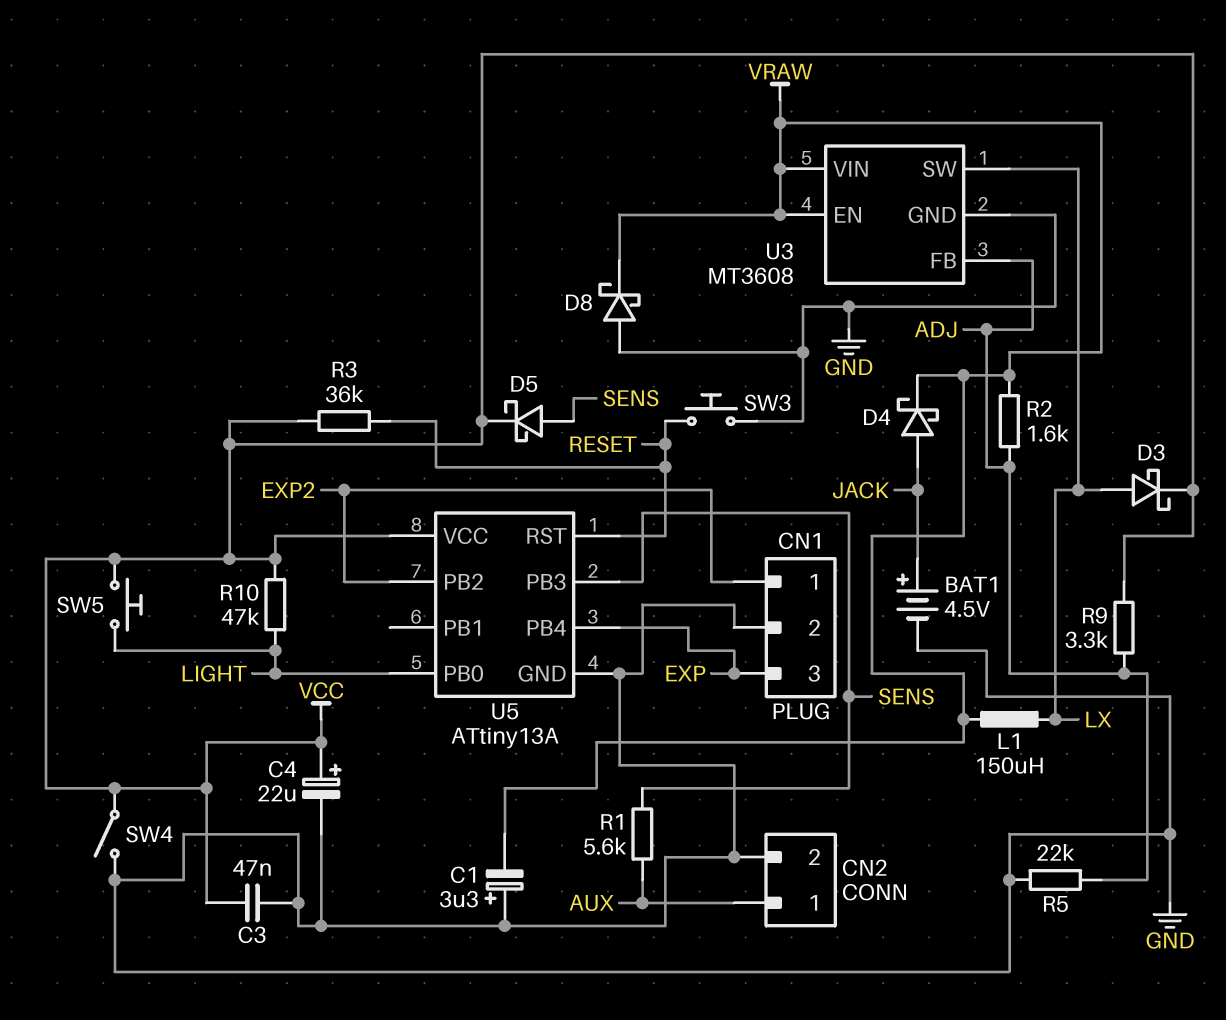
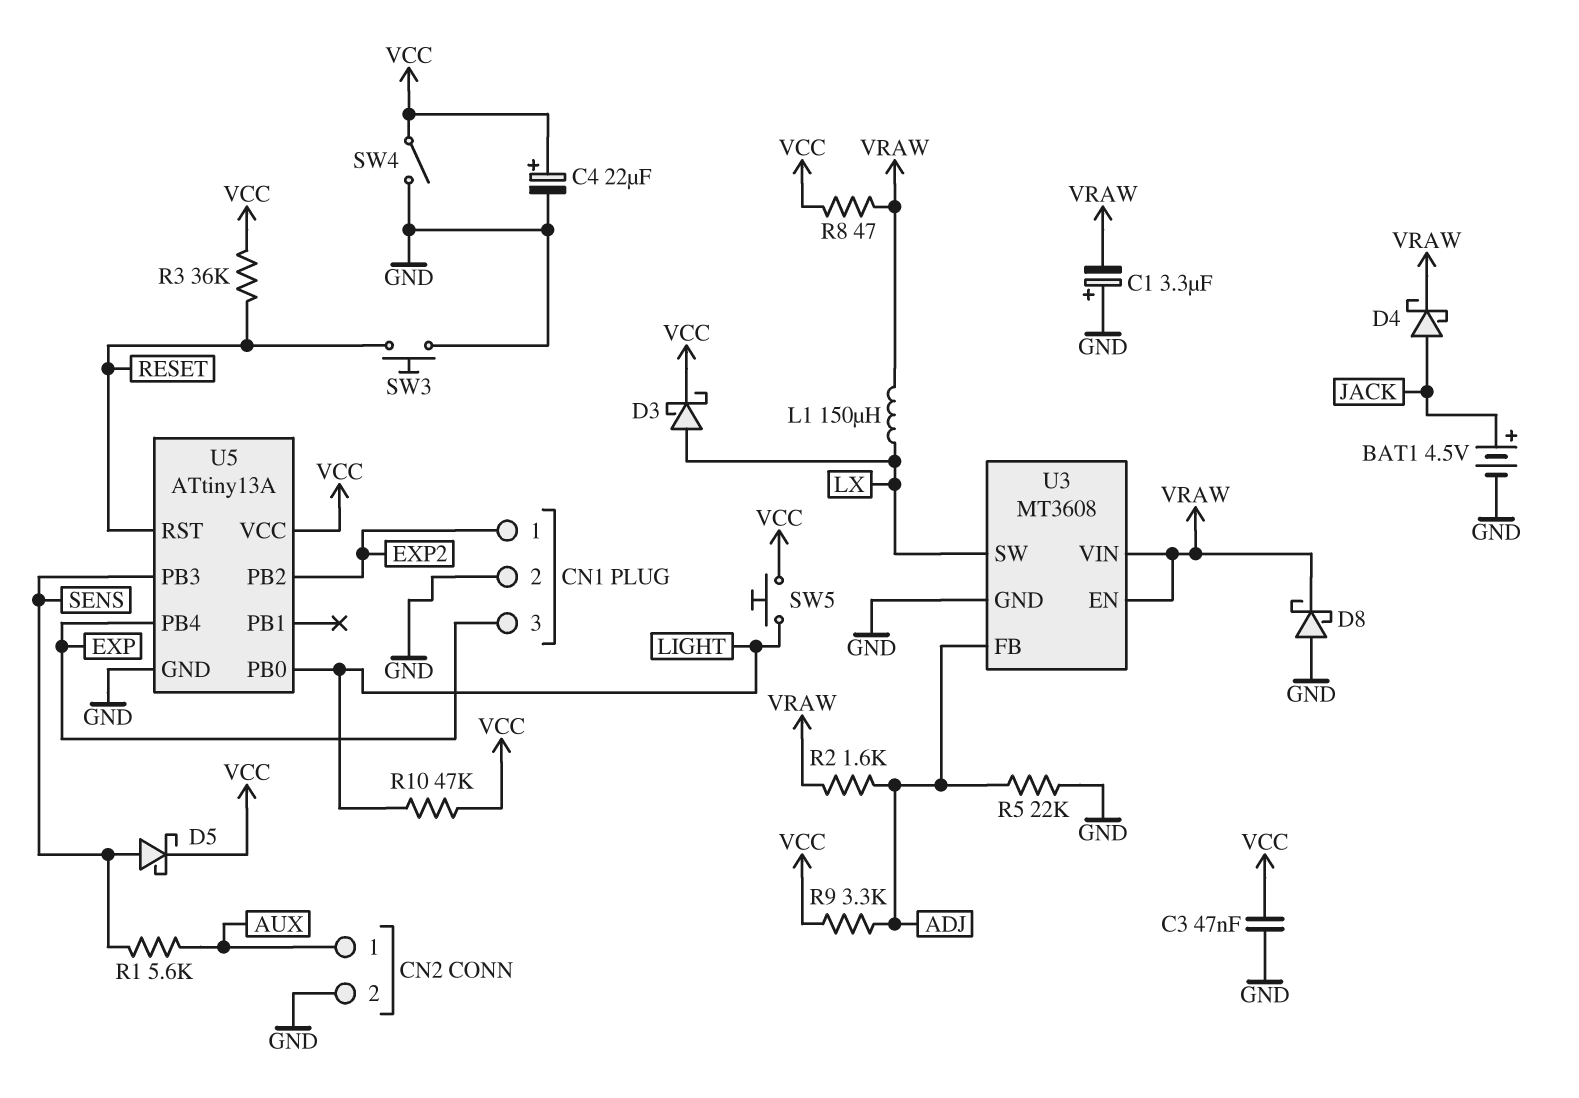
R8: none -> 47 (VCC, VRAW)

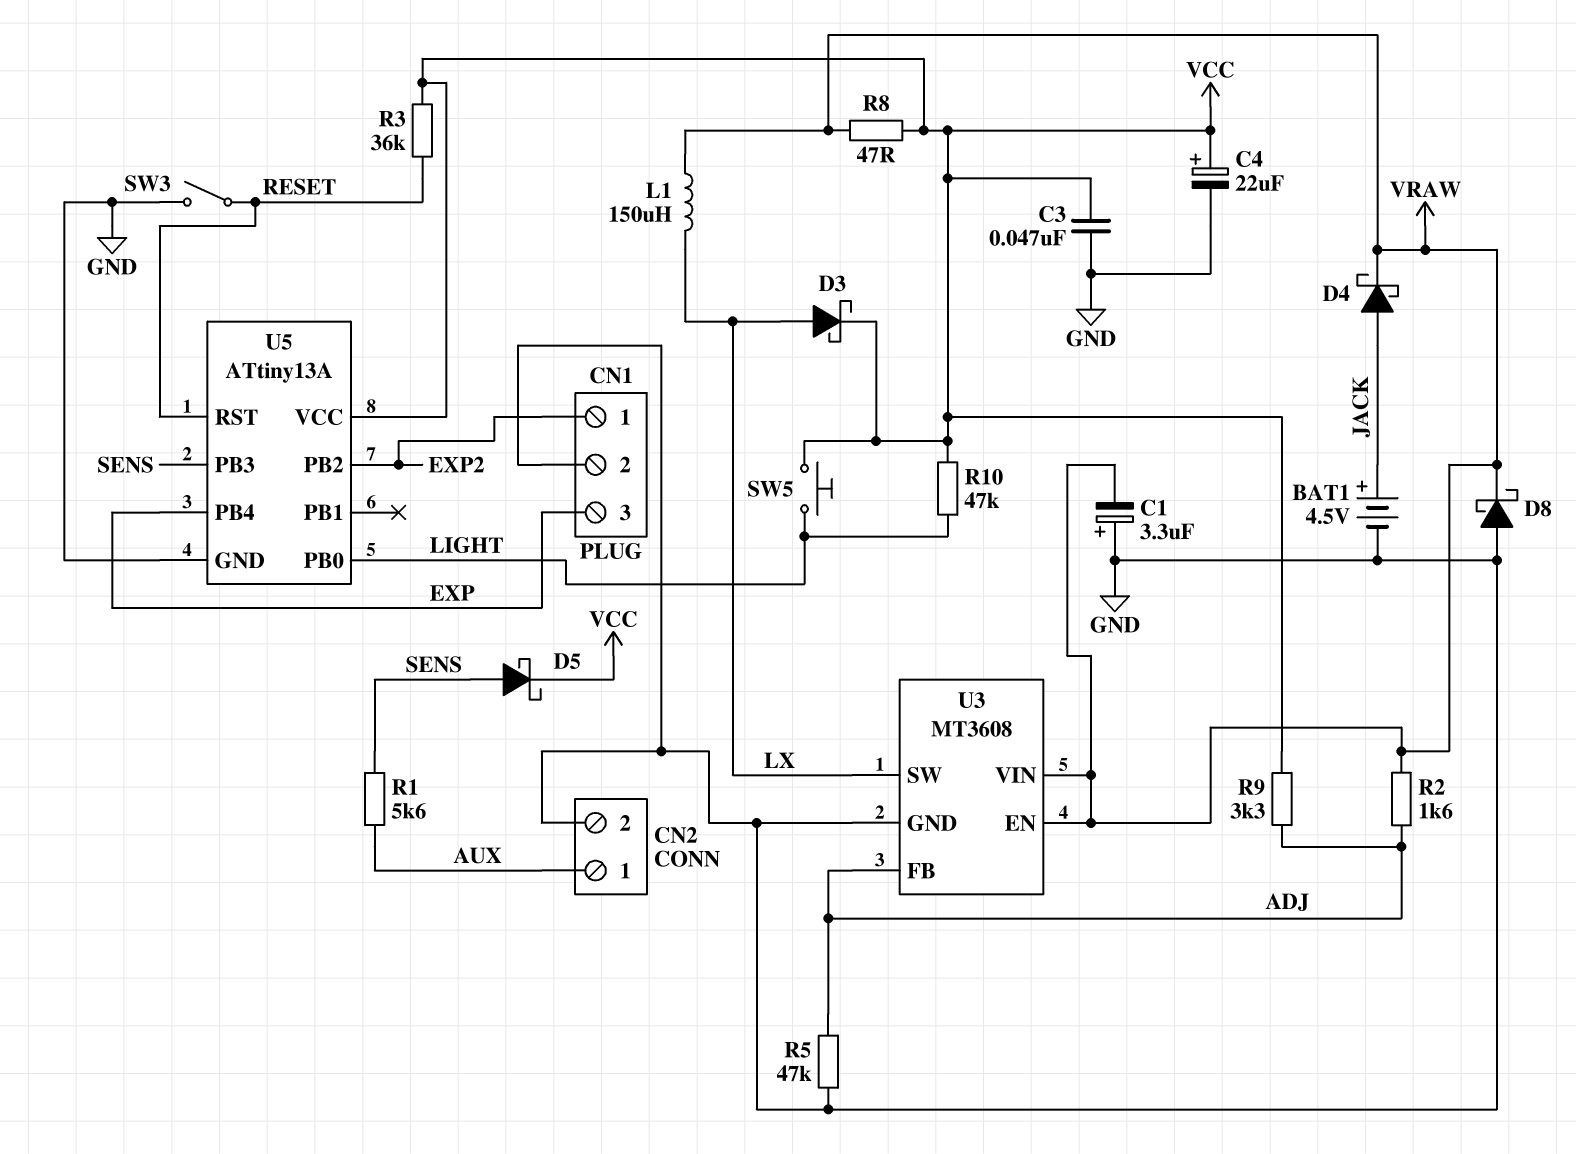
R5: 22k (ADJ, GND) -> 47k (ADJ, GND)
SW3: button (GND, RESET) -> switch (GND, RESET)
SW4: switch (GND, VCC) -> none

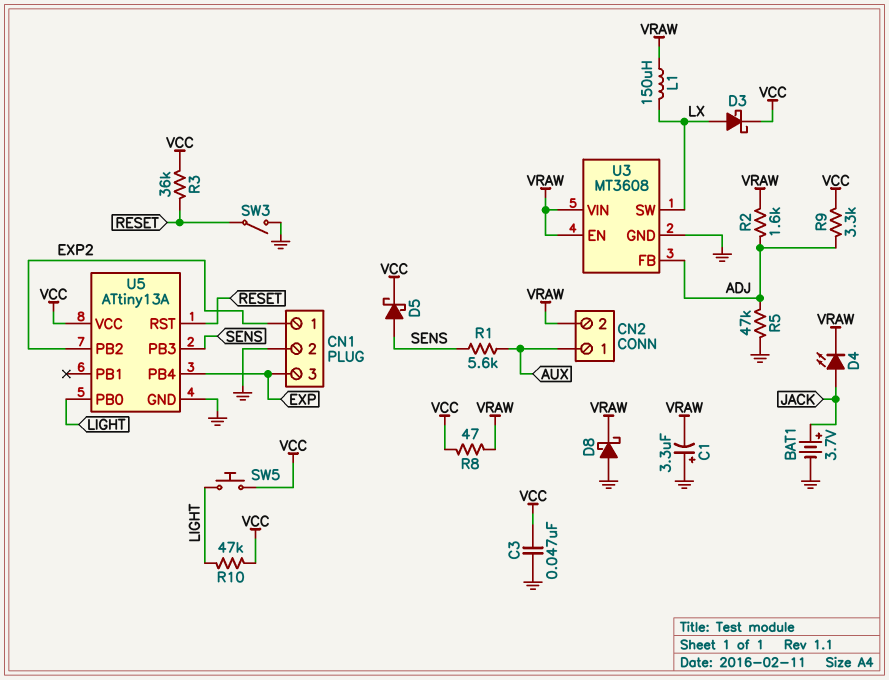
BAT1: 4.5V (plus JACK, minus GND) -> 3.7V (plus JACK, minus GND)
C4: 22uF (plus VCC, minus GND) -> none
CN2 pin 2: GND -> VRAW
D4: schottky (A JACK, K VRAW) -> LED (A JACK, K VRAW)

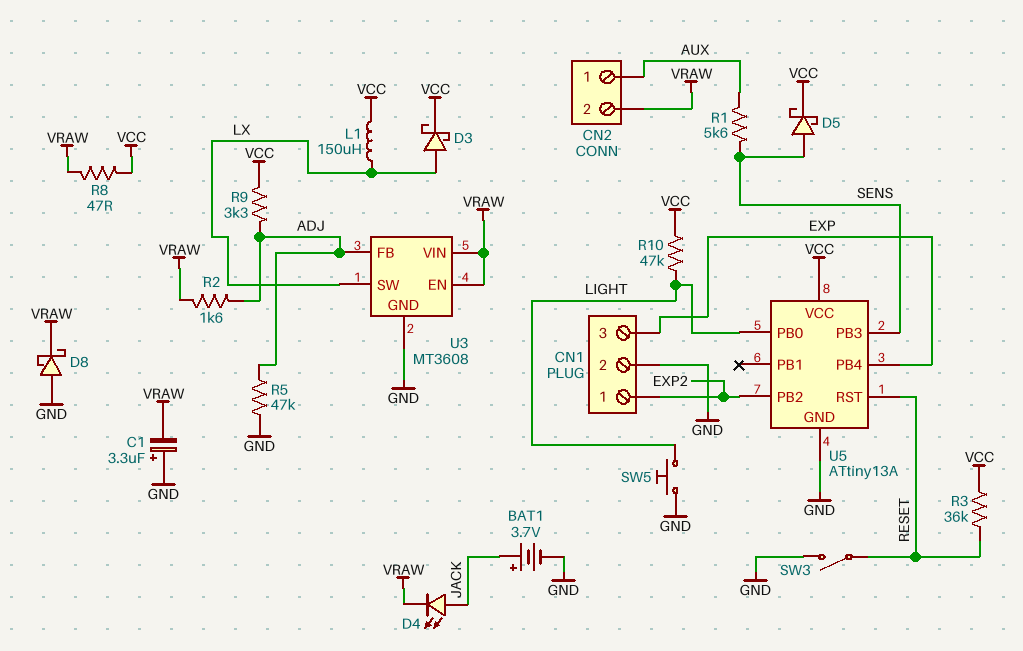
C3: 47nF (GND, VCC) -> none
L1: 150uH (LX, VRAW) -> 150uH (LX, VCC)
SW5: button (LIGHT, VCC) -> button (GND, LIGHT)

